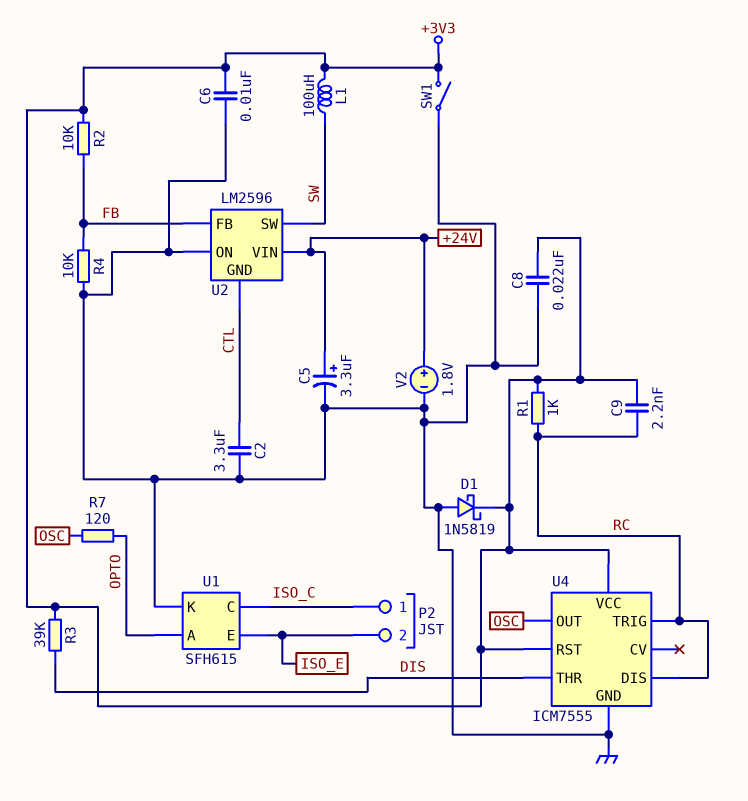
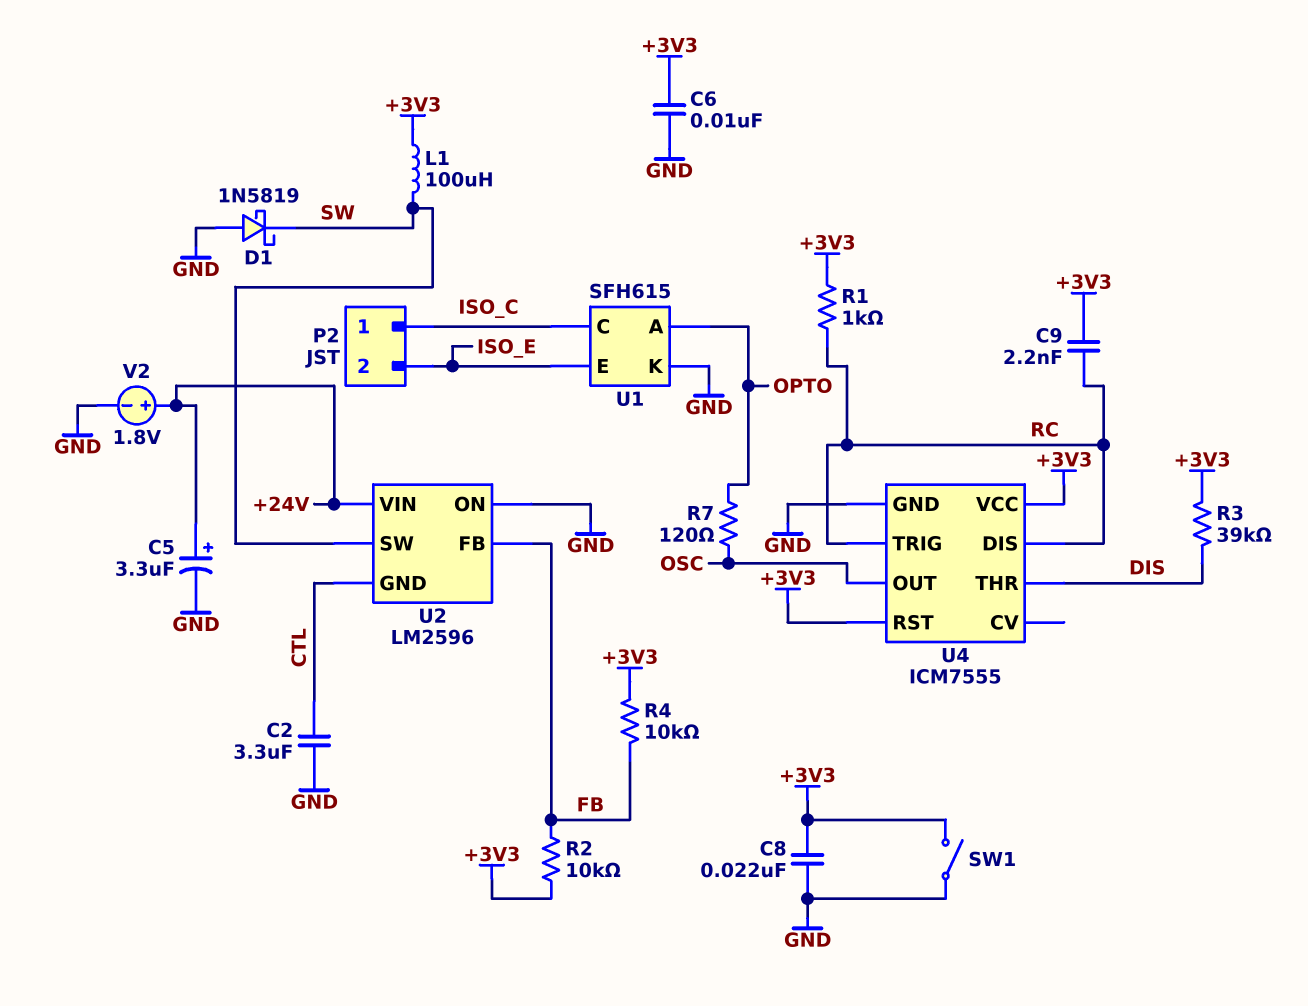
D1: schottky 1N5819 (A GND, K +3V3) -> schottky 1N5819 (A GND, K SW)
R4: 10k (FB, GND) -> 10k (+3V3, FB)

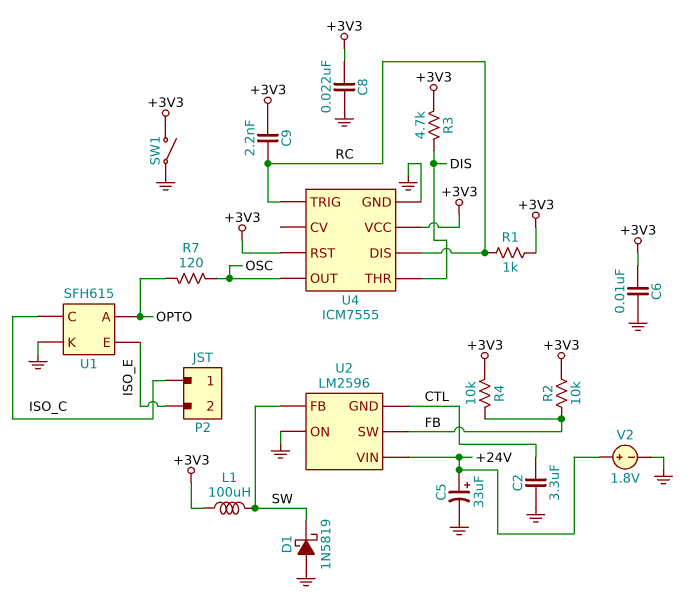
C5: 3.3uF (plus +24V, minus GND) -> 33uF (plus +24V, minus GND)
R3: 39k (+3V3, DIS) -> 4.7k (+3V3, DIS)
U2 pin FB: FB -> SW
U2 pin SW: SW -> FB

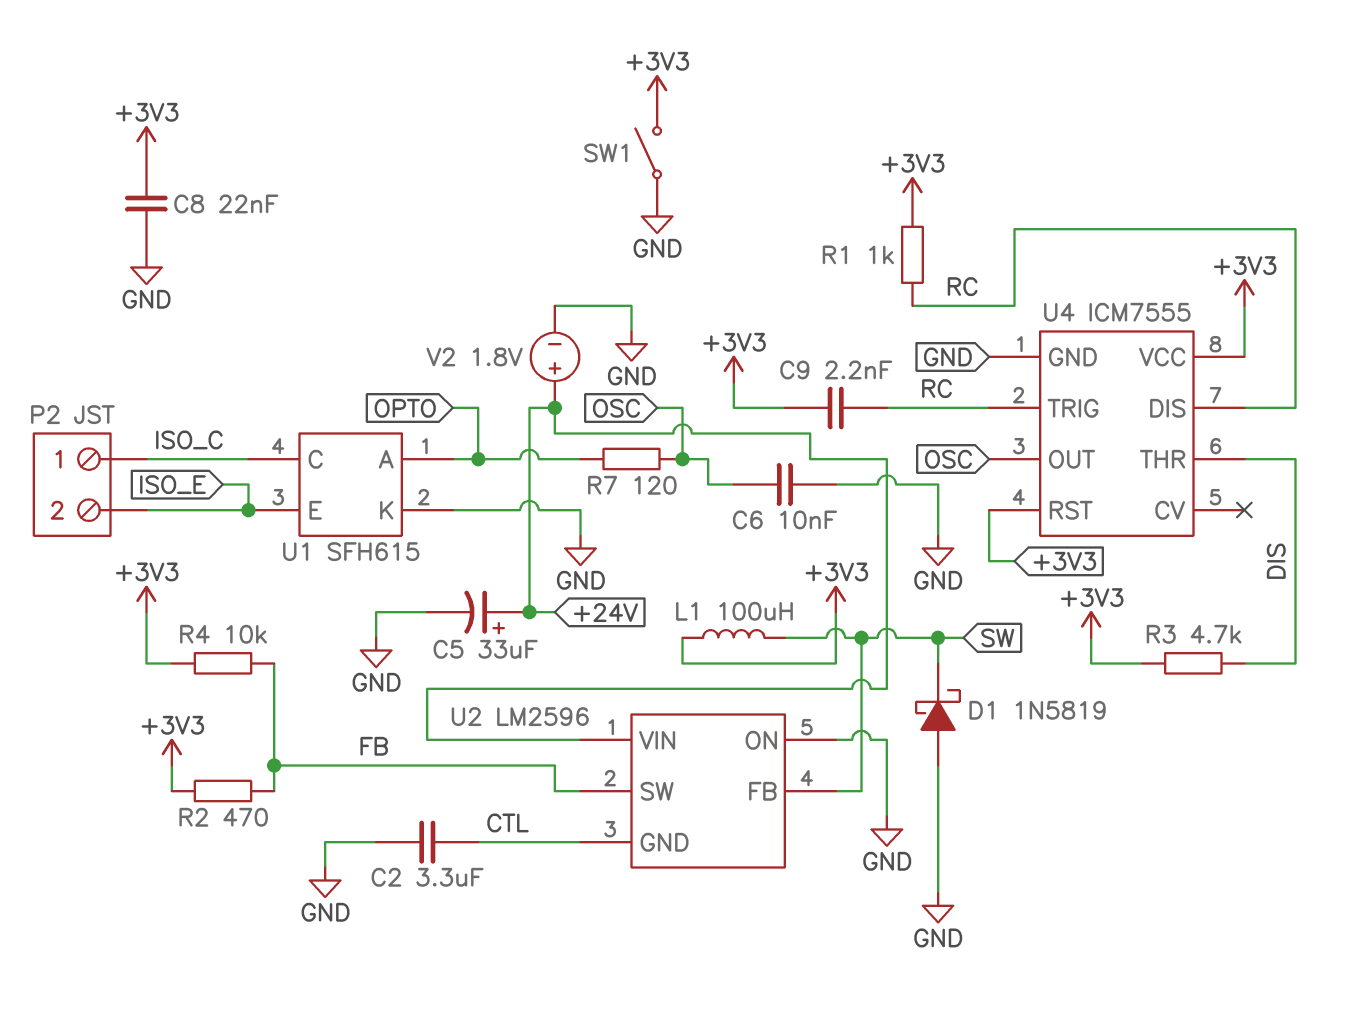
C6: 10nF (+3V3, GND) -> 10nF (GND, OSC)
R2: 10k (+3V3, FB) -> 470 (+3V3, FB)

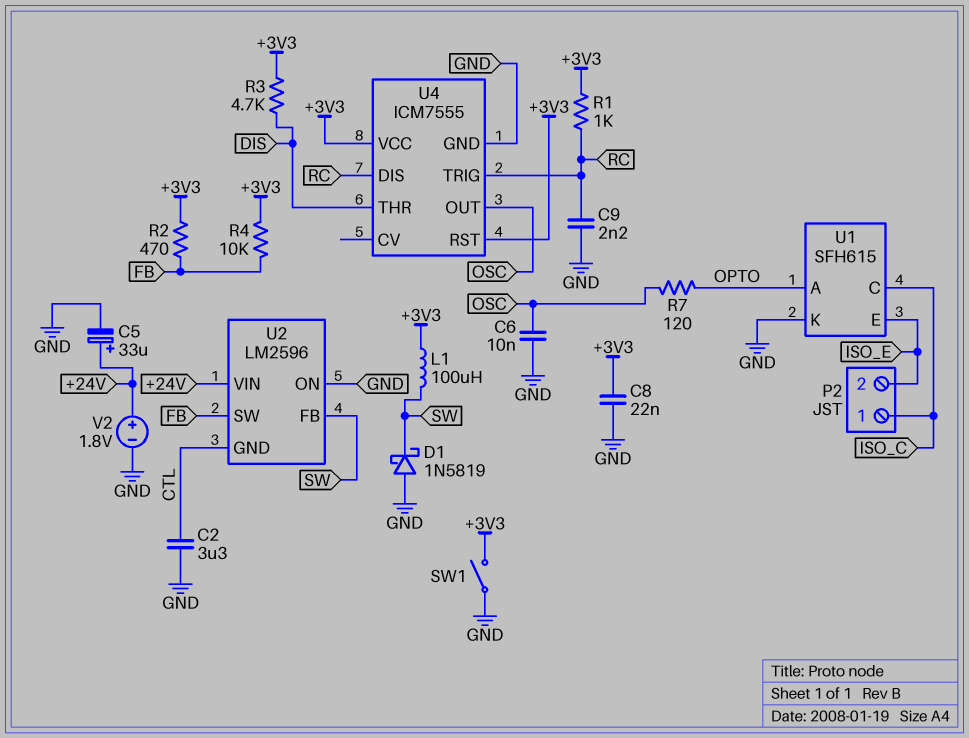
C9: 2.2nF (+3V3, RC) -> 2.2nF (GND, RC)

